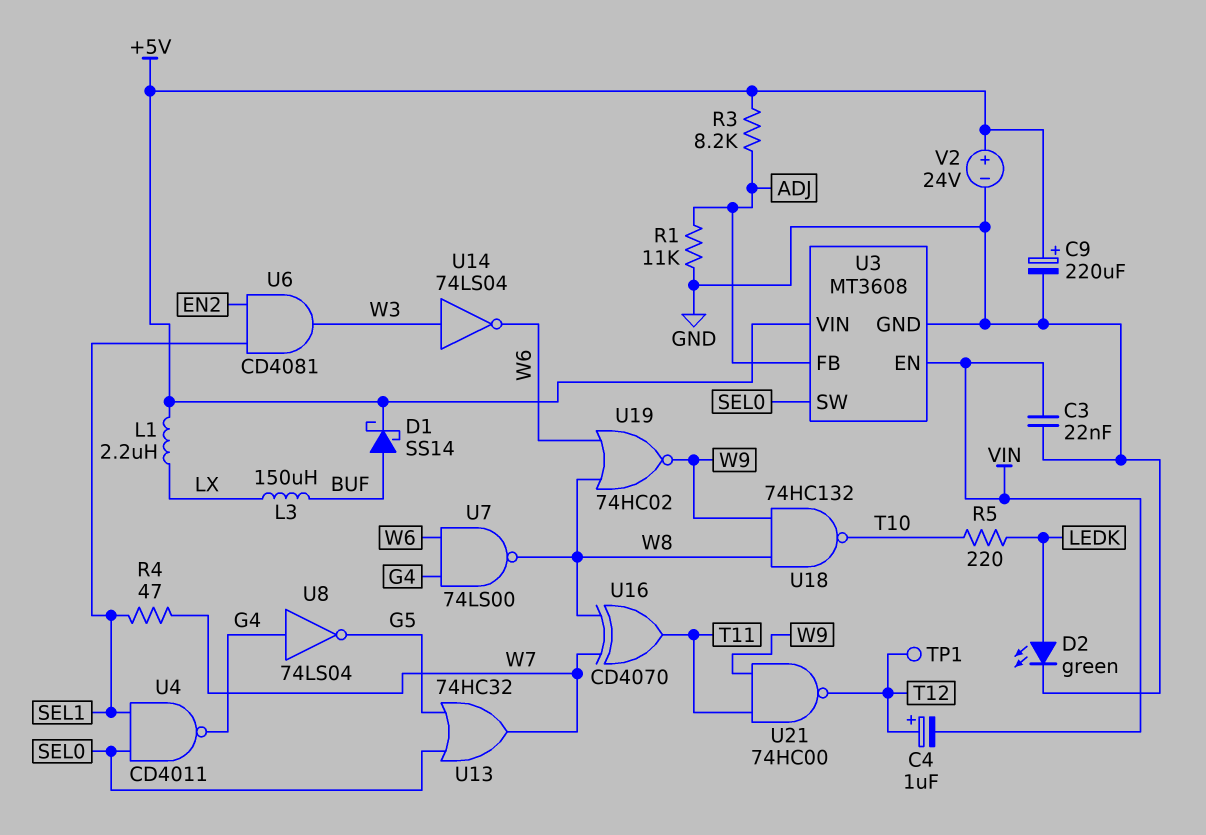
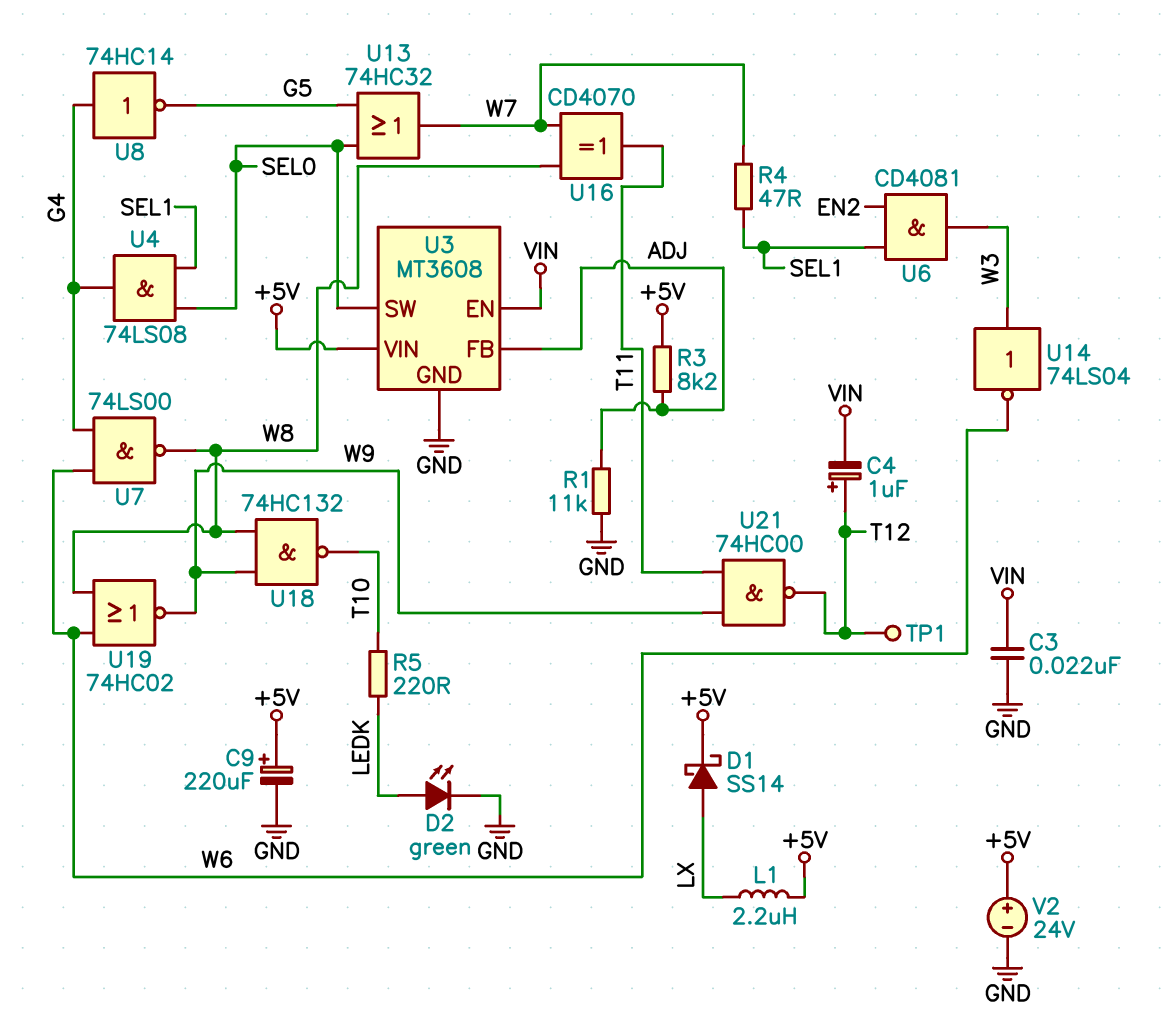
D1: schottky SS14 (A BUF, K +5V) -> schottky SS14 (A LX, K +5V)
L3: 150uH (BUF, LX) -> none
U4: NAND CD4011 (in SEL0, in SEL1, out G4) -> AND 74LS08 (in SEL0, in SEL1, out G4)
U8: NOT 74LS04 (in G4, out G5) -> NOT 74HC14 (in G4, out G5)

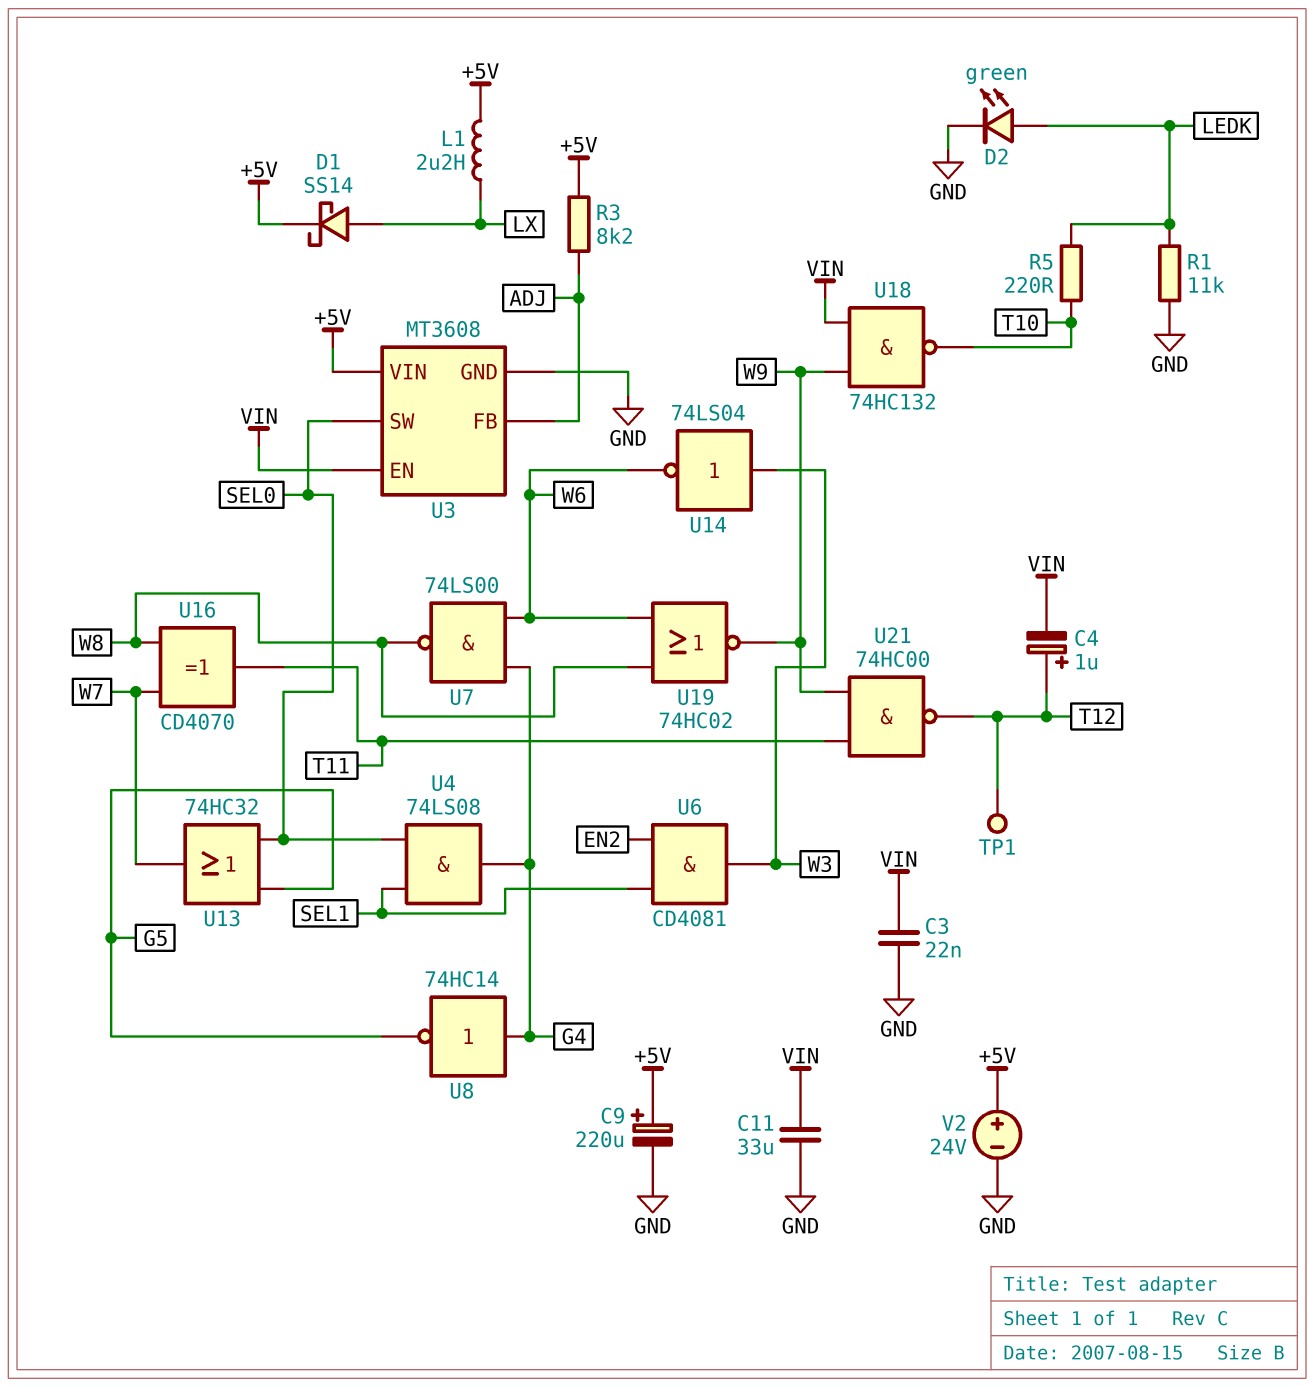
C11: none -> 33uF (GND, VIN)
R1: 11k (ADJ, GND) -> 11k (GND, LEDK)
R4: 47 (SEL1, W7) -> none
U18: NAND 74HC132 (in W8, in W9, out T10) -> NAND 74HC132 (in VIN, in W9, out T10)

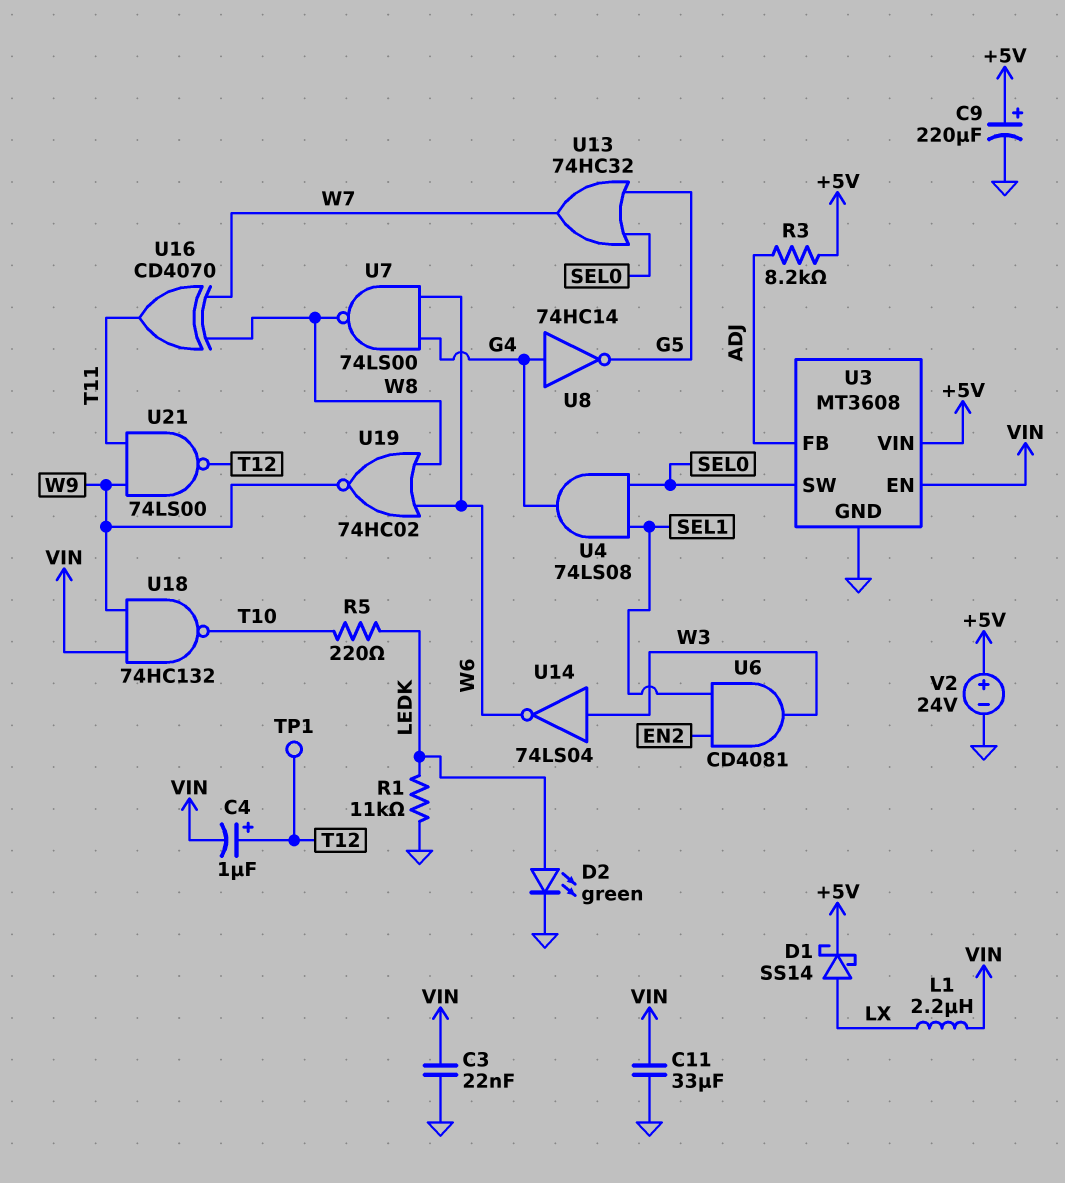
L1: 2.2uH (+5V, LX) -> 2.2uH (LX, VIN)
U21: NAND 74HC00 (in T11, in W9, out T12) -> NAND 74LS00 (in T11, in W9, out T12)

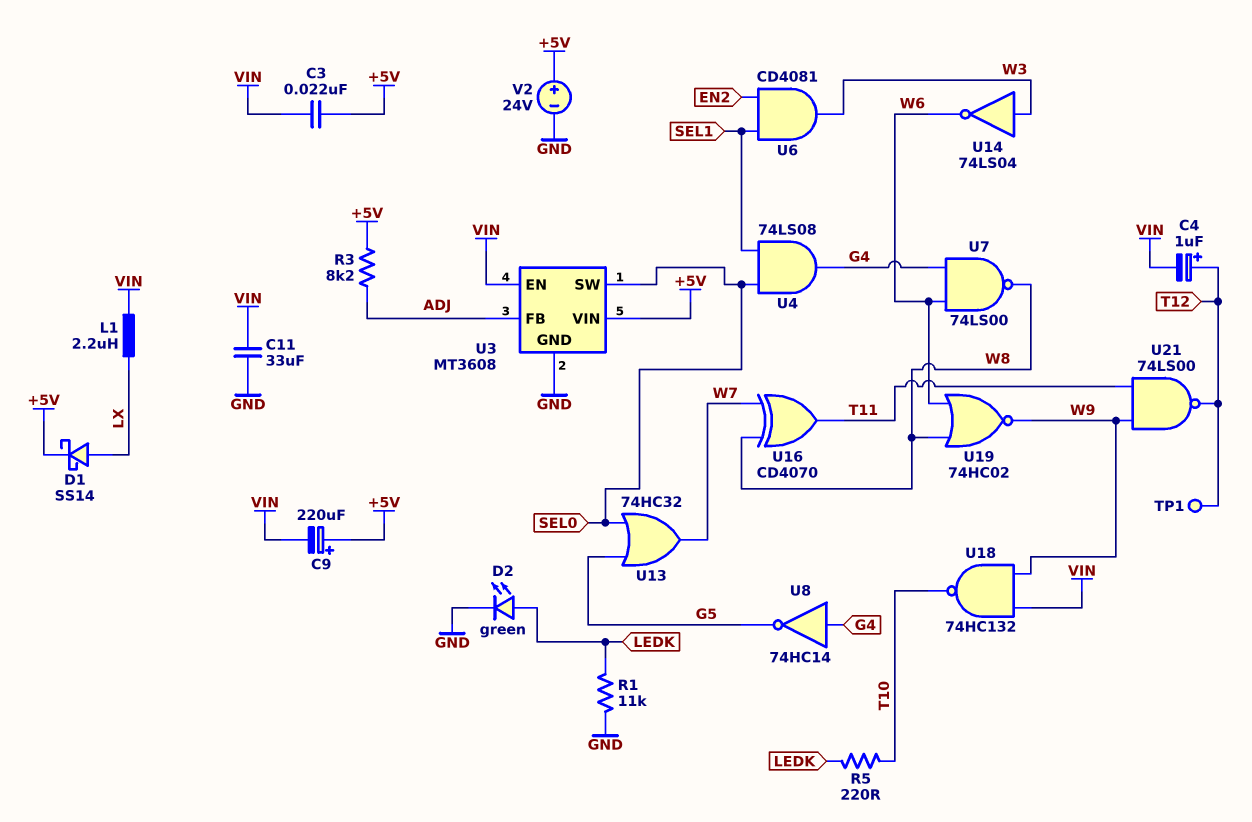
C3: 22nF (GND, VIN) -> 22nF (+5V, VIN)
C9: 220uF (plus +5V, minus GND) -> 220uF (plus +5V, minus VIN)

